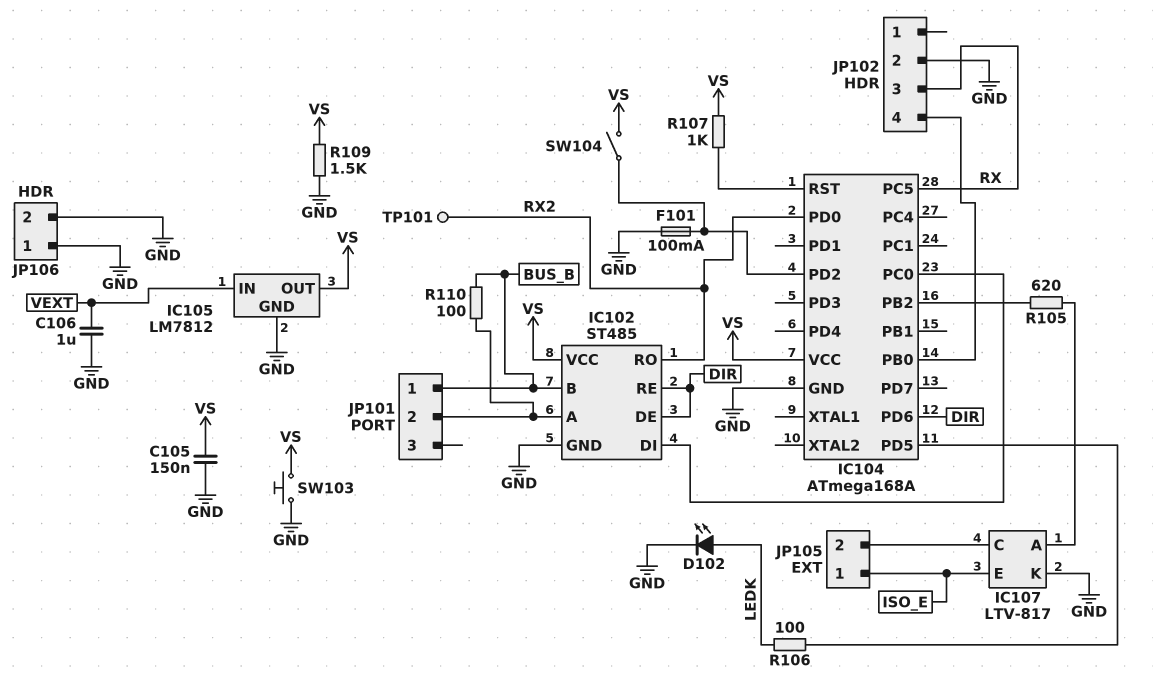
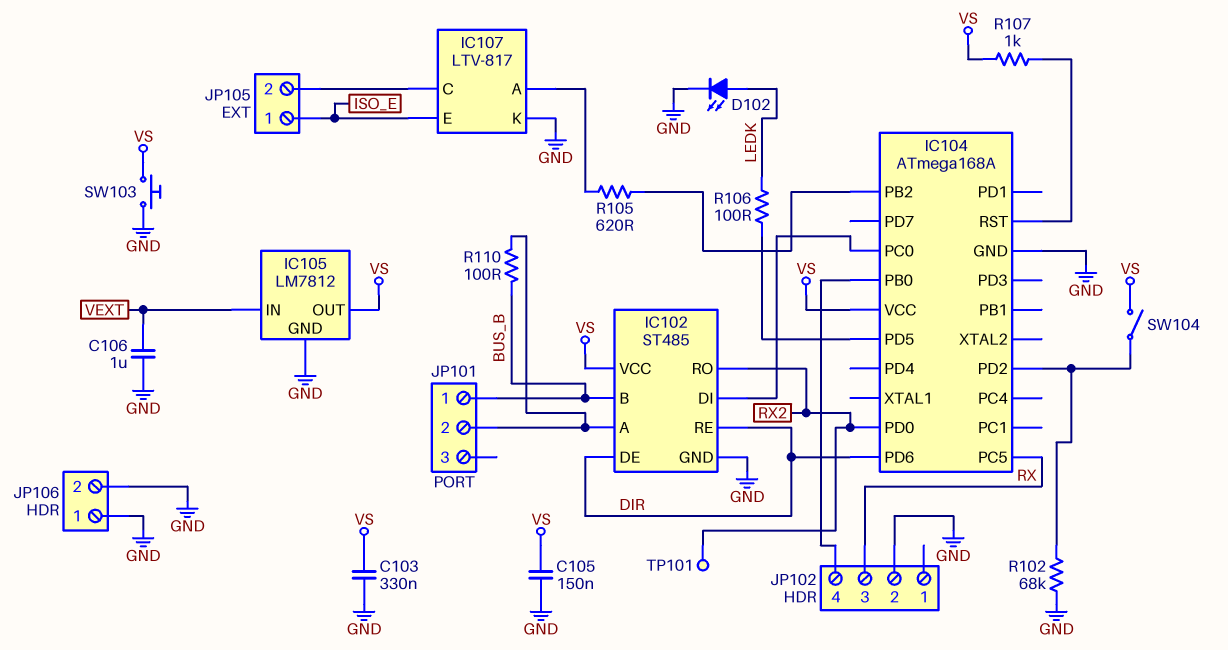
C103: none -> 330nF (GND, VS)
F101: 100mA (GND, IC104/PD2) -> none
R102: none -> 68k (GND, IC104/PD2)
R109: 1.5k (GND, VS) -> none

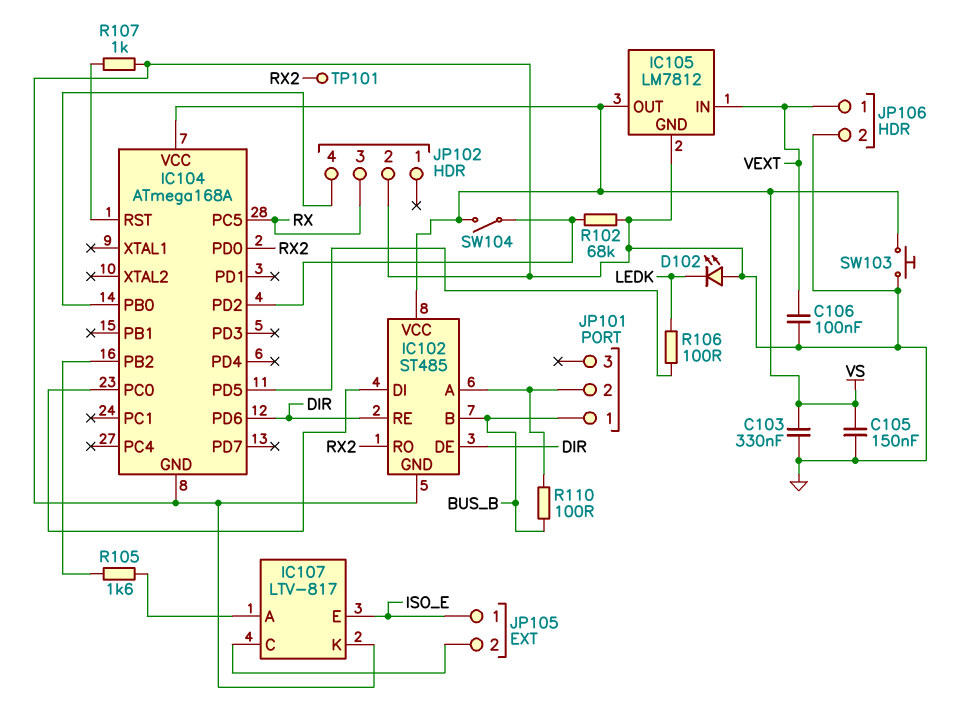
C106: 1uF (GND, VEXT) -> 100nF (GND, VEXT)
D102: LED (A LEDK, K GND) -> LED (A GND, K LEDK)
JP106 pin 1: GND -> VEXT
R105: 620 (IC104/PB2, IC107/A) -> 1.6k (IC104/PB2, IC107/A)
R107: 1k (IC104/RST, VS) -> 1k (GND, IC104/RST)

